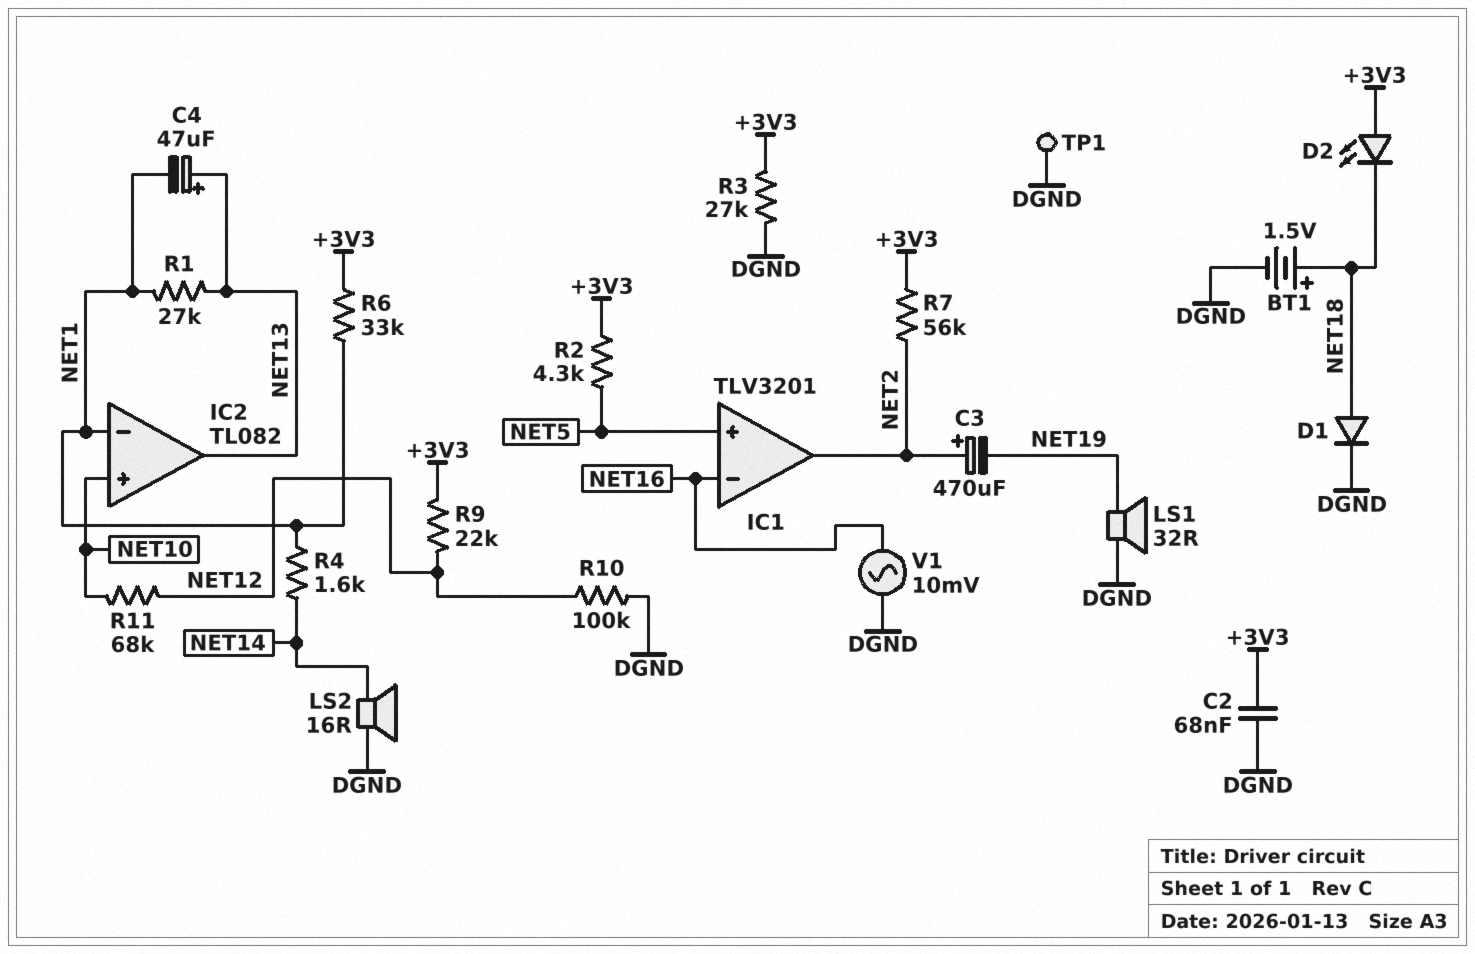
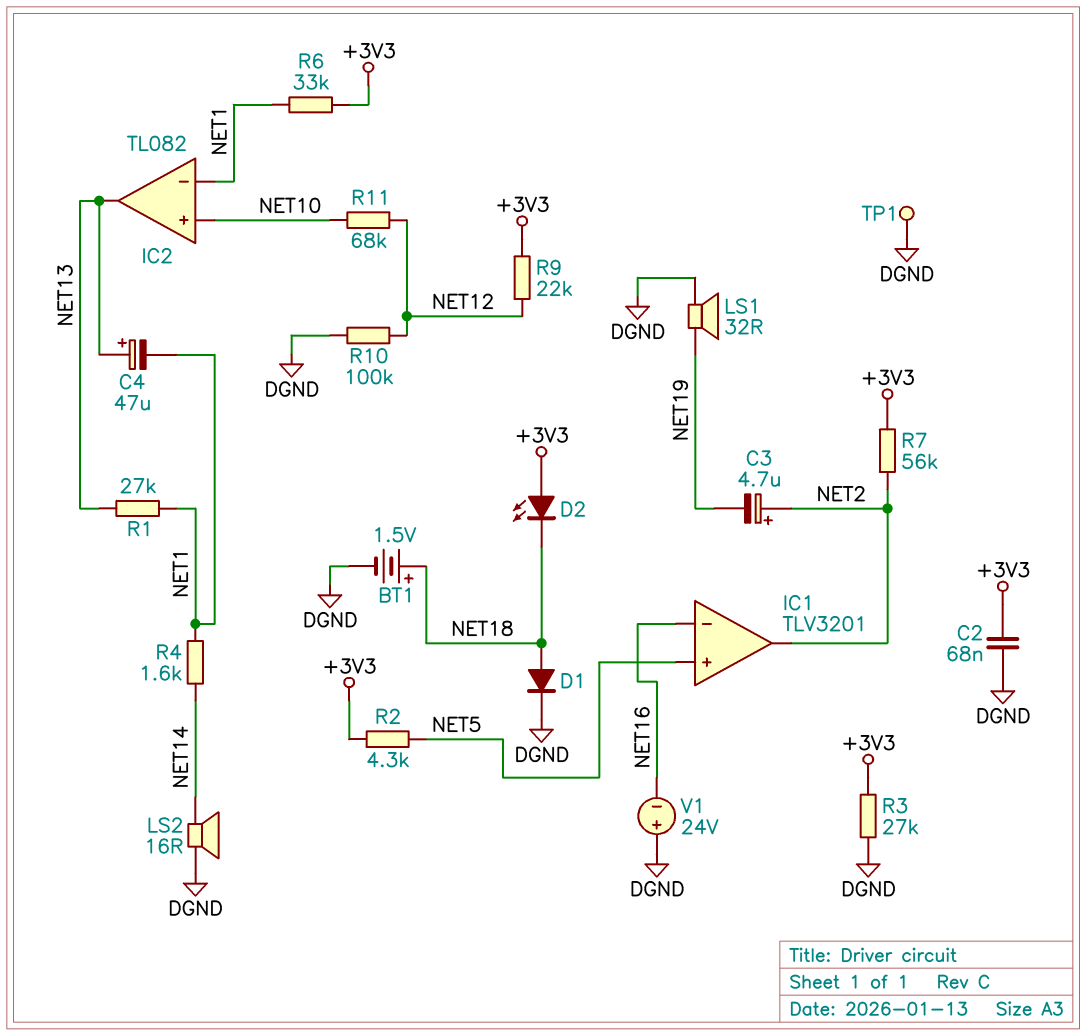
C3: 470uF (plus NET2, minus NET19) -> 4.7uF (plus NET2, minus NET19)
V1: AC 10mV (DGND, NET16) -> 24V (plus DGND, minus NET16)

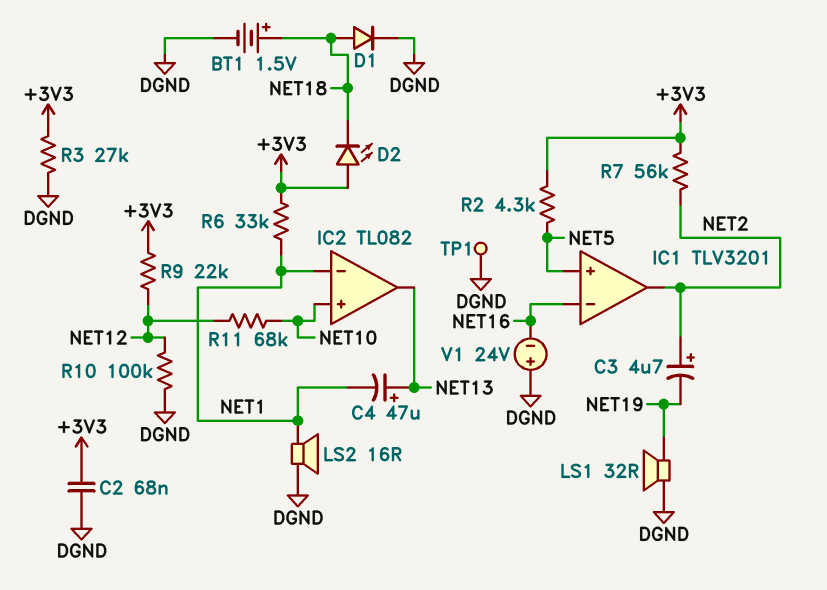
LS2: speaker 16R (DGND, NET14) -> speaker 16R (DGND, NET1)
R1: 27k (NET1, NET13) -> none
R4: 1.6k (NET1, NET14) -> none

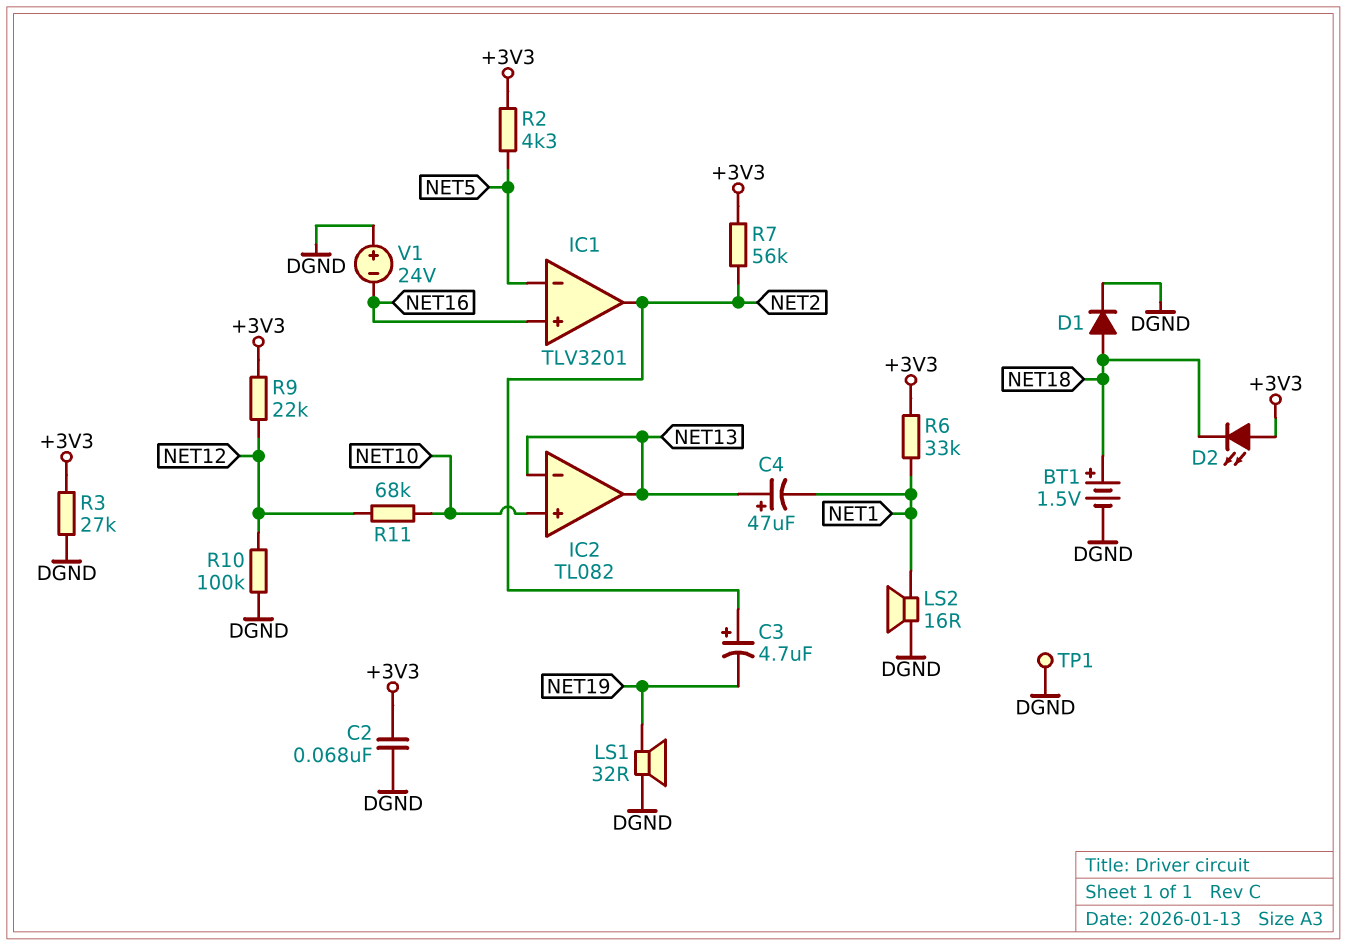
IC1 pin in+: NET5 -> NET16
IC1 pin in-: NET16 -> NET5
IC2 pin in-: NET1 -> NET13

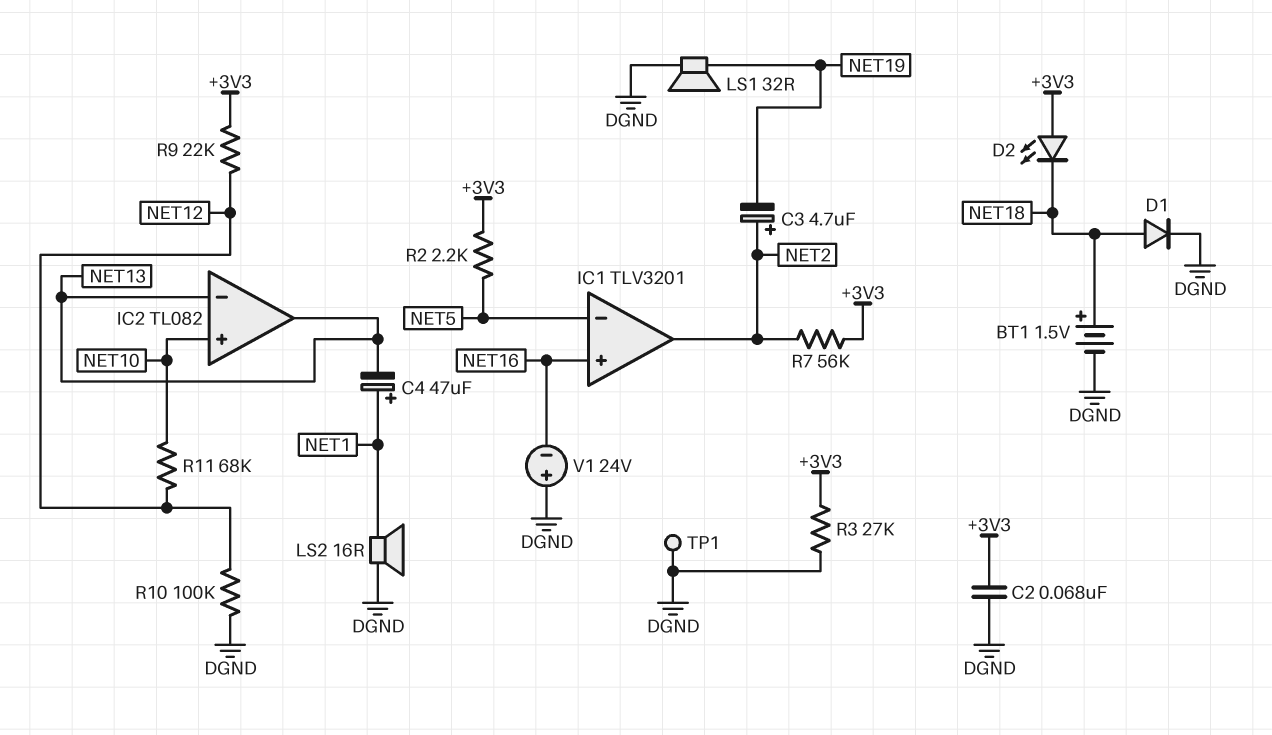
C4: 47uF (plus NET13, minus NET1) -> 47uF (plus NET1, minus NET13)
R2: 4.3k (+3V3, NET5) -> 2.2k (+3V3, NET5)
R6: 33k (+3V3, NET1) -> none

